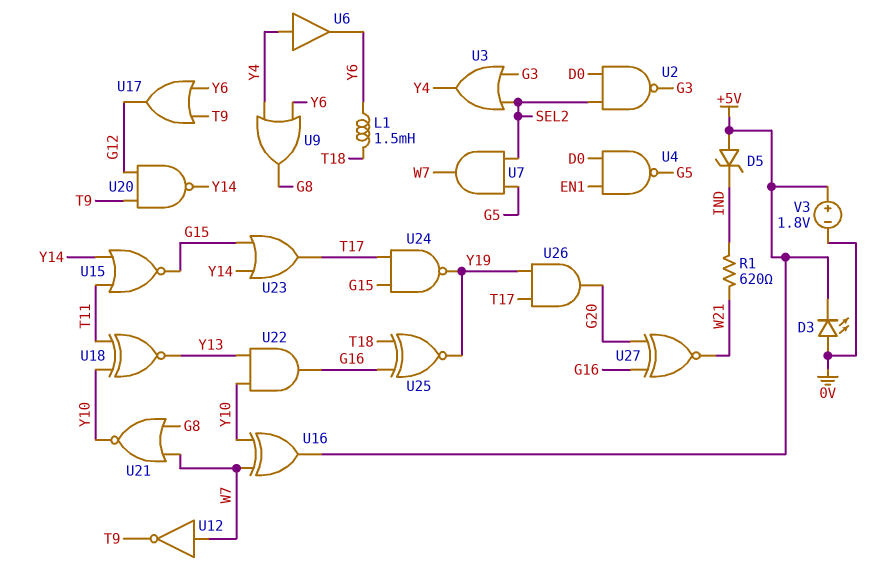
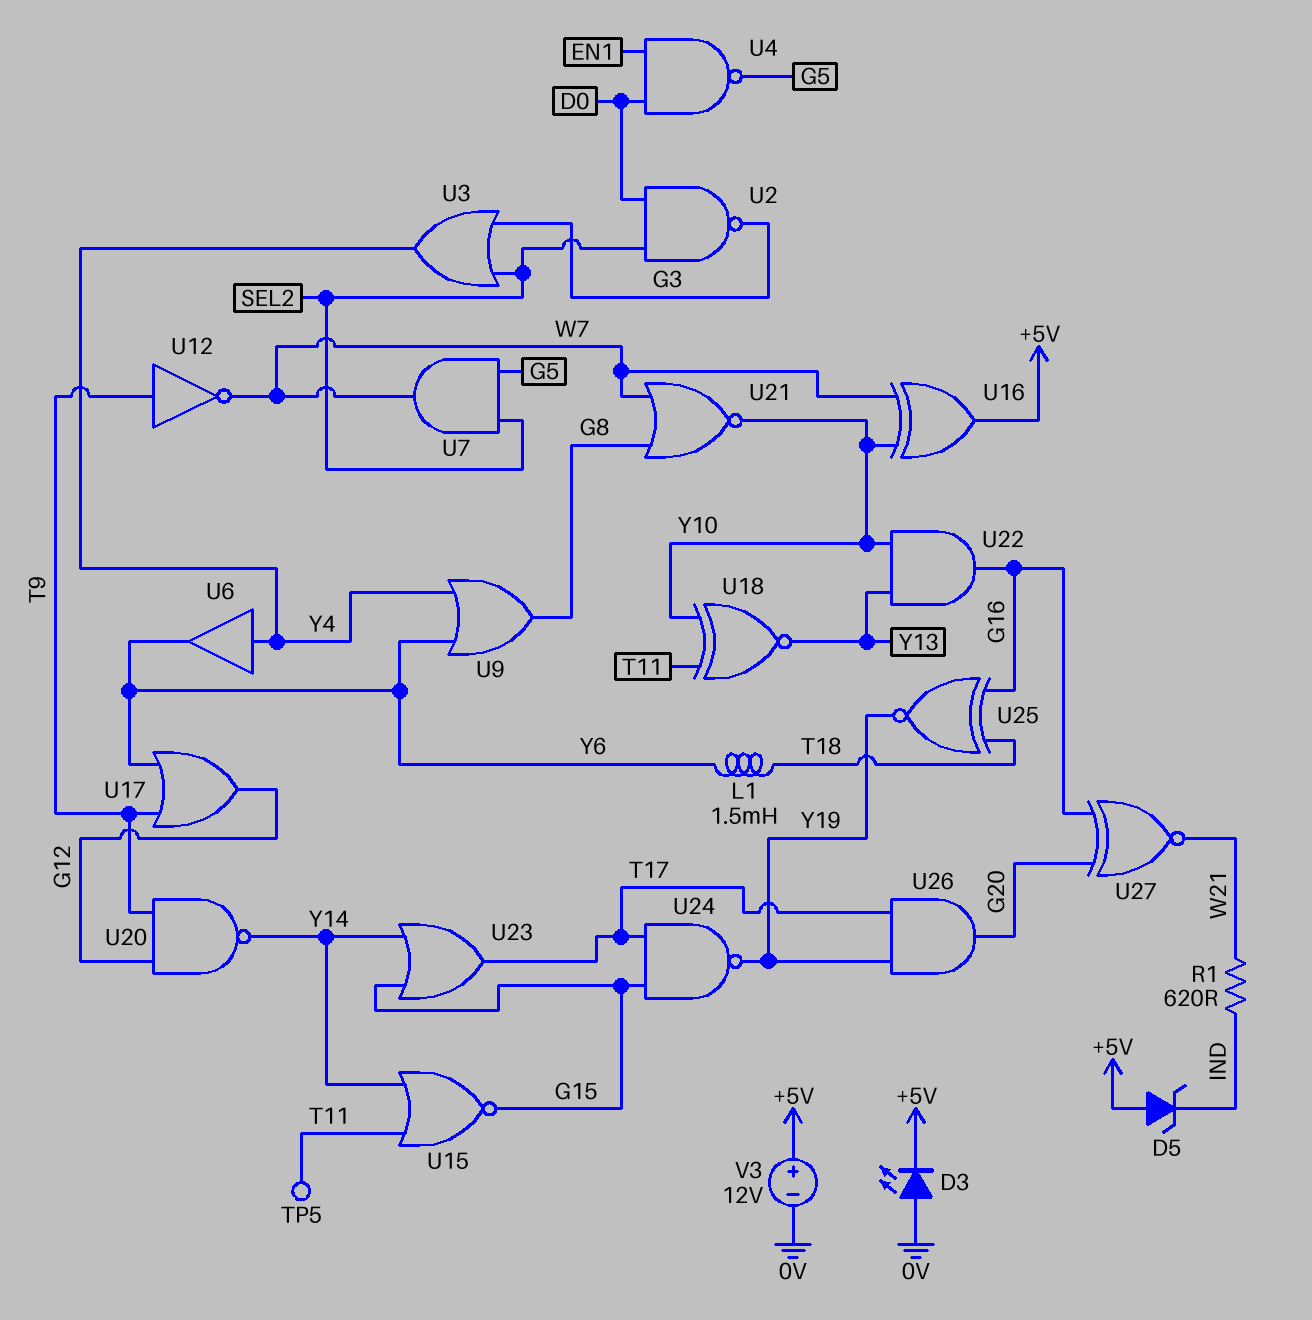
TP5: none -> test point (T11)
U12: NOT (in W7, out T9) -> NOT (in T9, out W7)
V3: 1.8V (plus +5V, minus 0V) -> 12V (plus +5V, minus 0V)

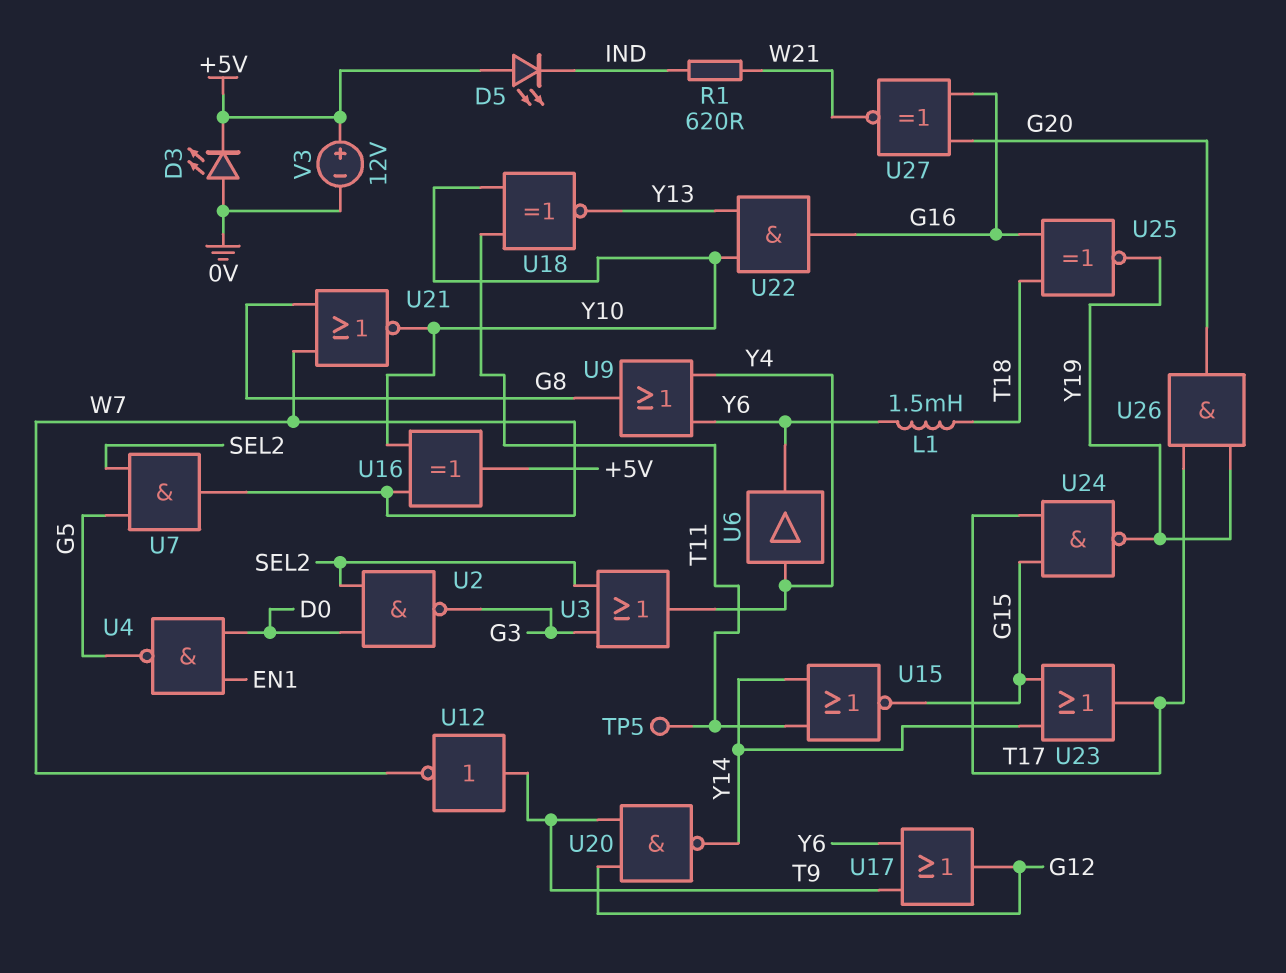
D5: zener (A +5V, K IND) -> LED (A +5V, K IND)

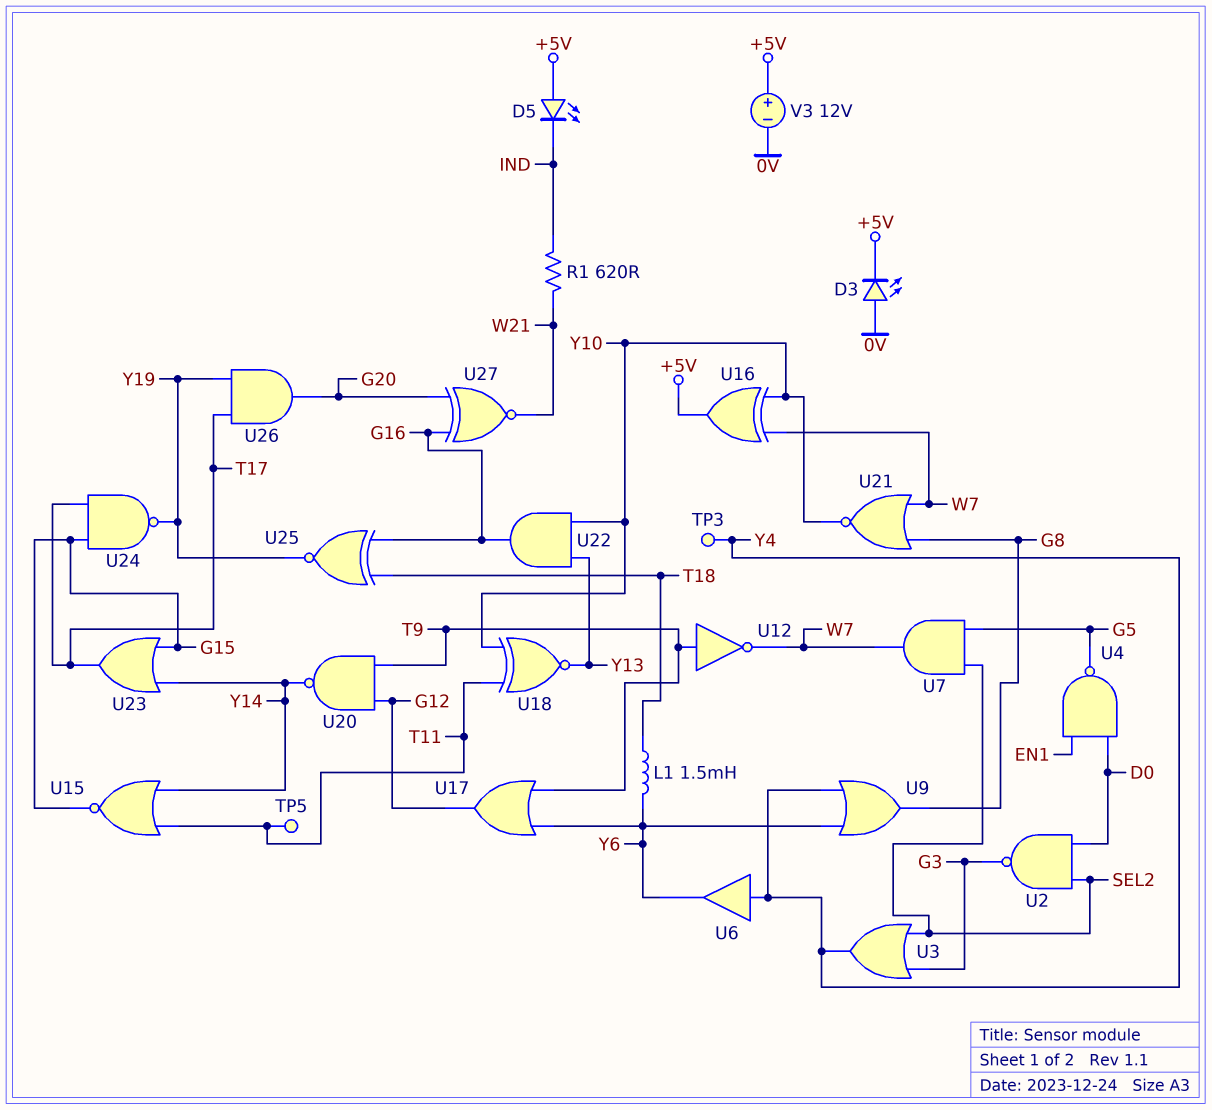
TP3: none -> test point (Y4)

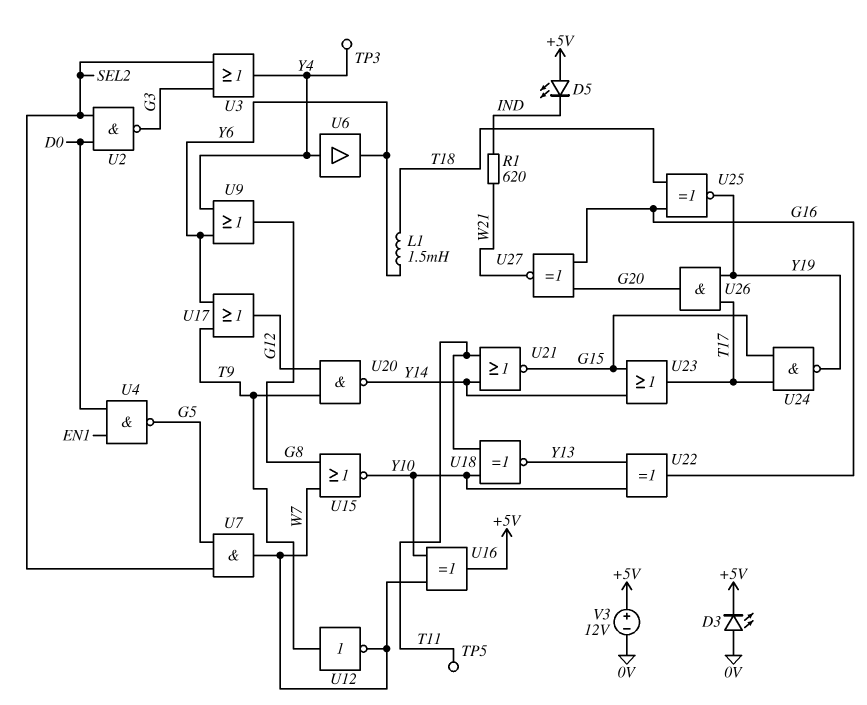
U15: NOR (in T11, in Y14, out G15) -> NOR (in G8, in W7, out Y10)
U21: NOR (in G8, in W7, out Y10) -> NOR (in T11, in Y14, out G15)
U22: AND (in Y10, in Y13, out G16) -> XOR (in Y10, in Y13, out G16)

